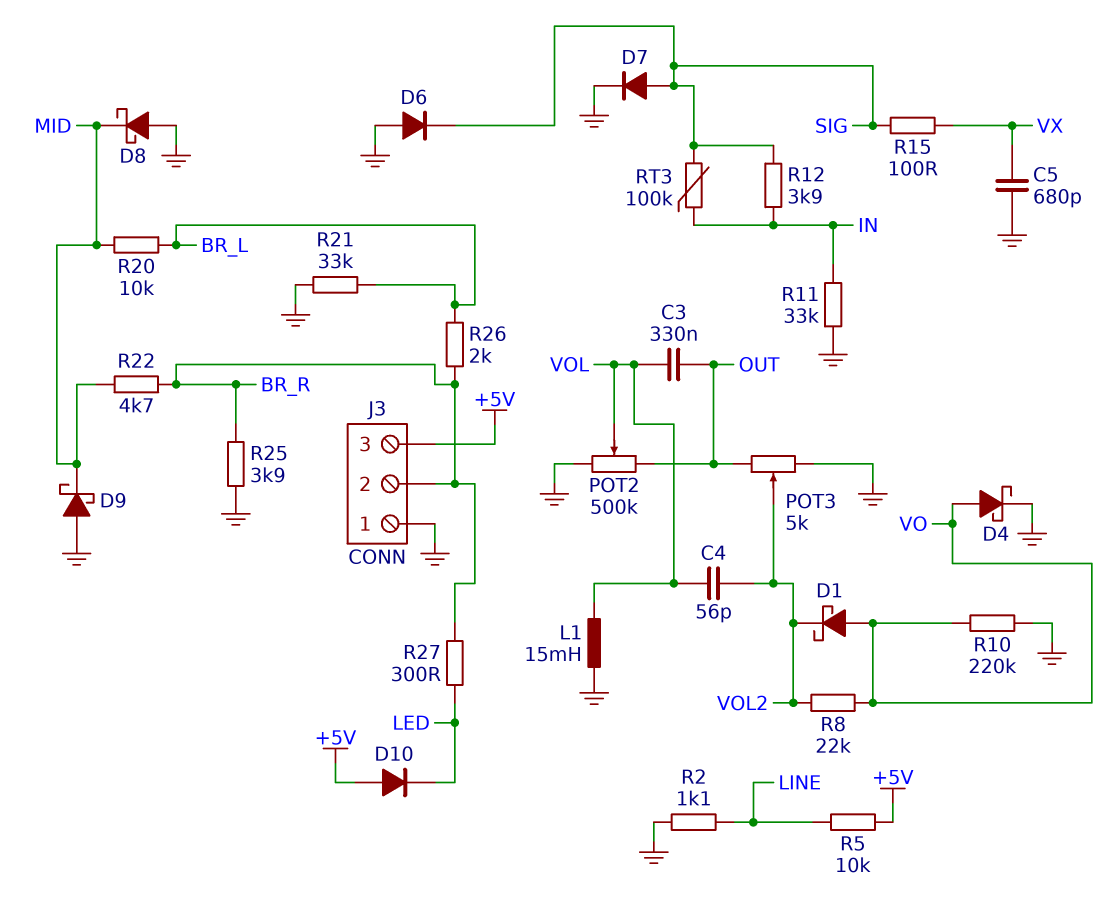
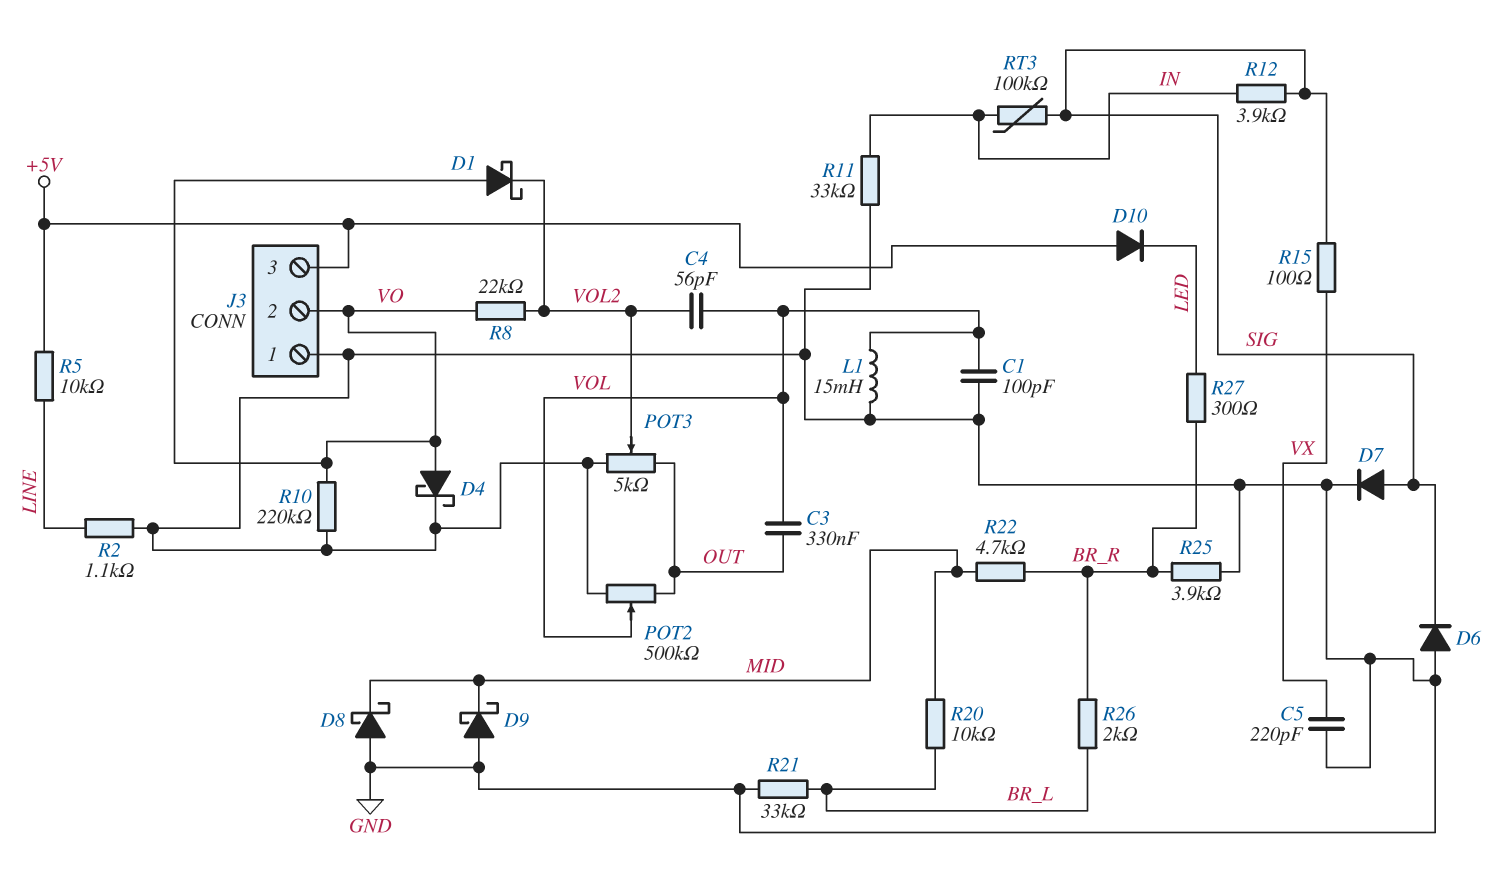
C1: none -> 100pF (GND, VOL)
C5: 680pF (GND, VX) -> 220pF (GND, VX)
J3 pin 2: BR_R -> VO

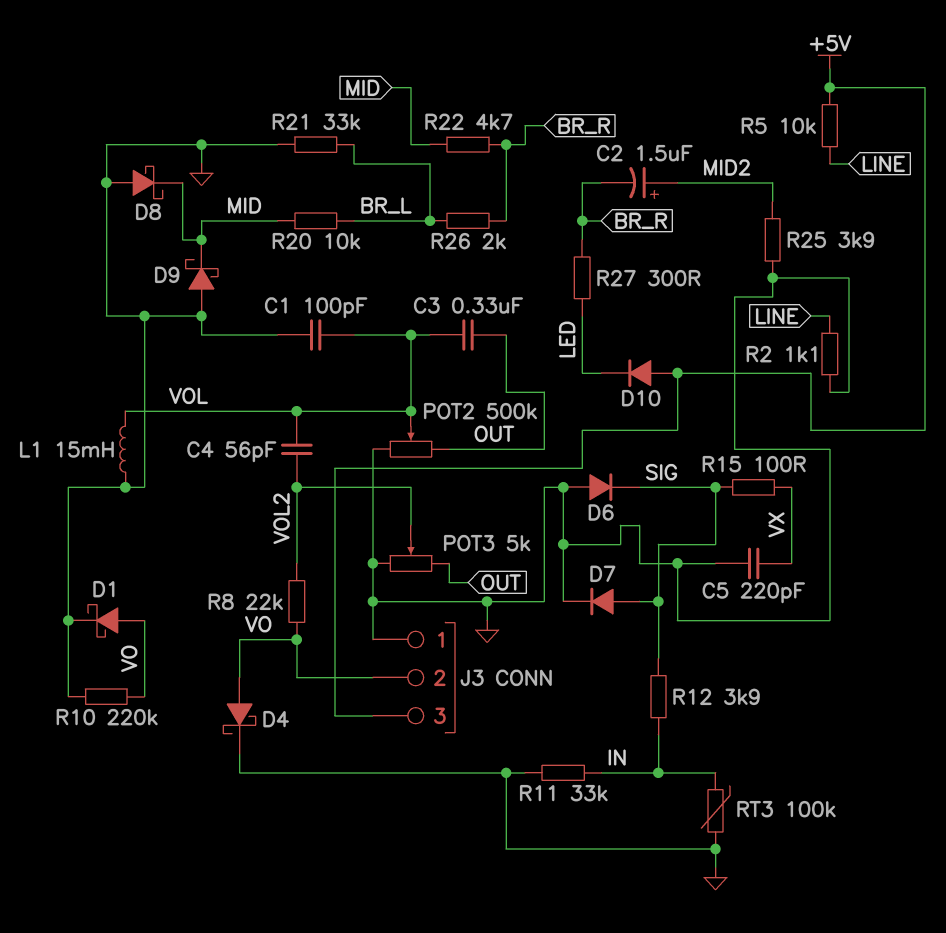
C2: none -> 1.5uF (plus MID2, minus BR_R)
D1: schottky (A VO, K VOL2) -> schottky (A VO, K GND)
R25: 3.9k (BR_R, GND) -> 3.9k (GND, MID2)
RT3: 100k (IN, SIG) -> 100k (GND, IN)

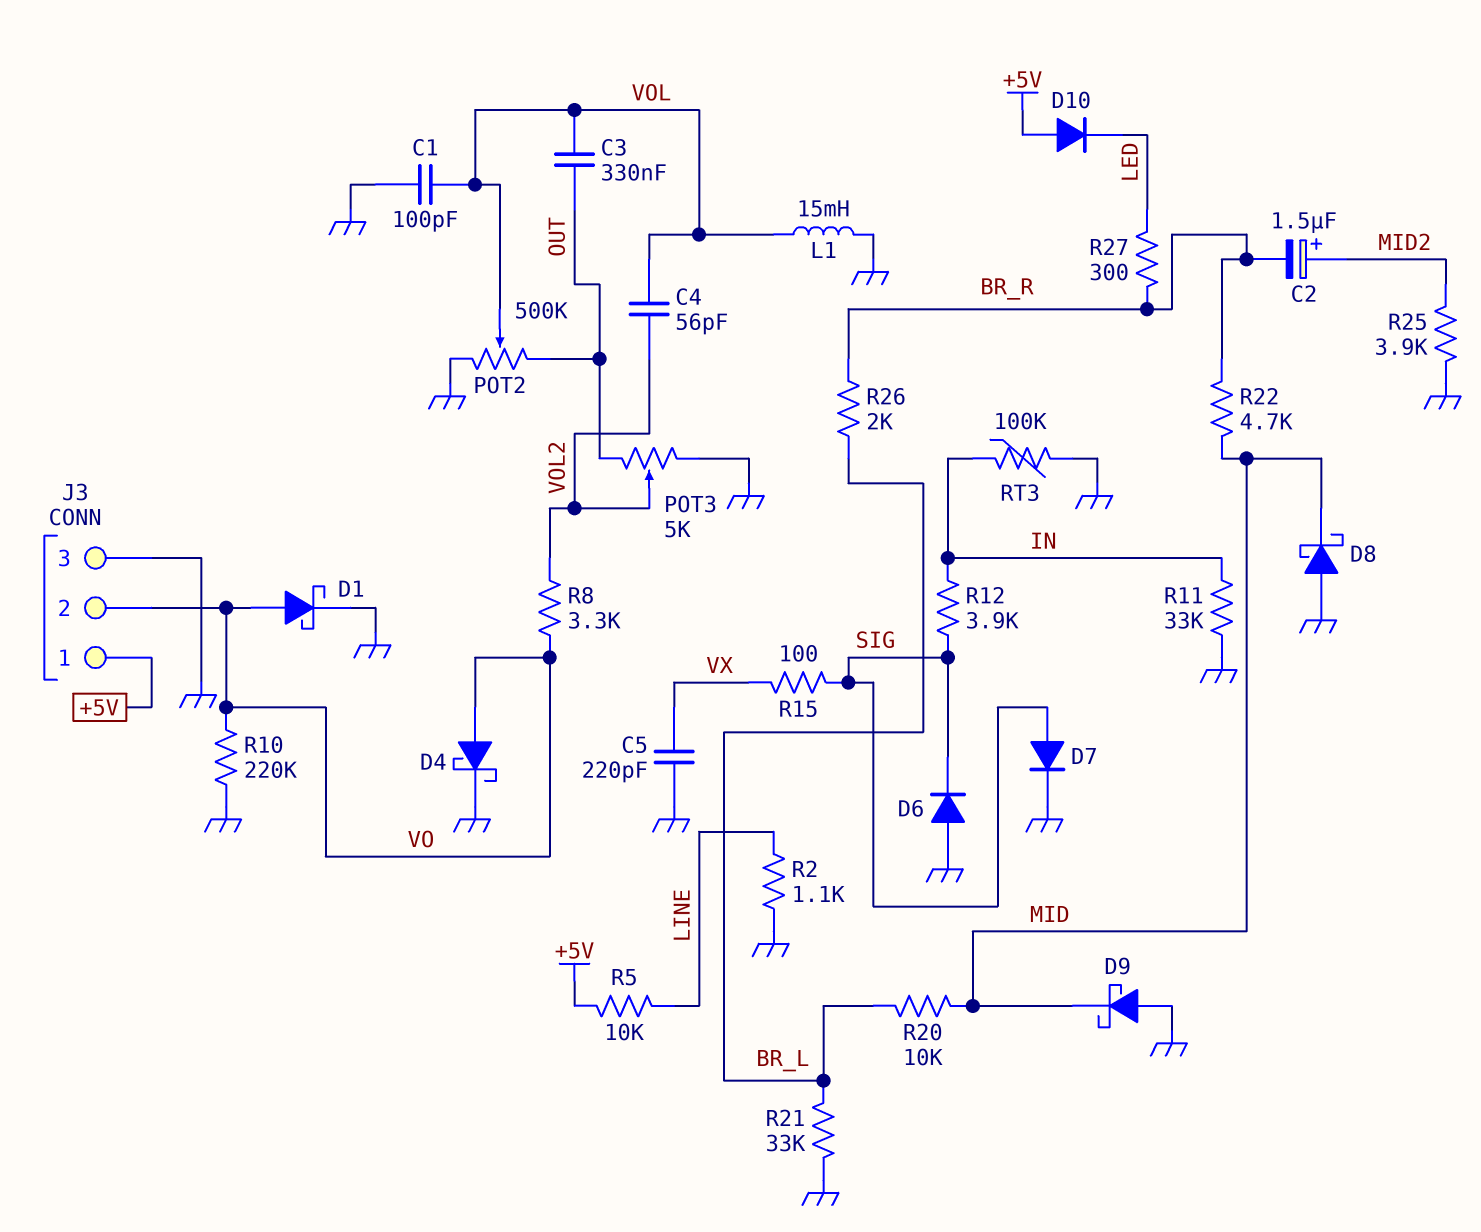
J3 pin 1: GND -> +5V
J3 pin 3: +5V -> GND
R8: 22k (VO, VOL2) -> 3.3k (VO, VOL2)

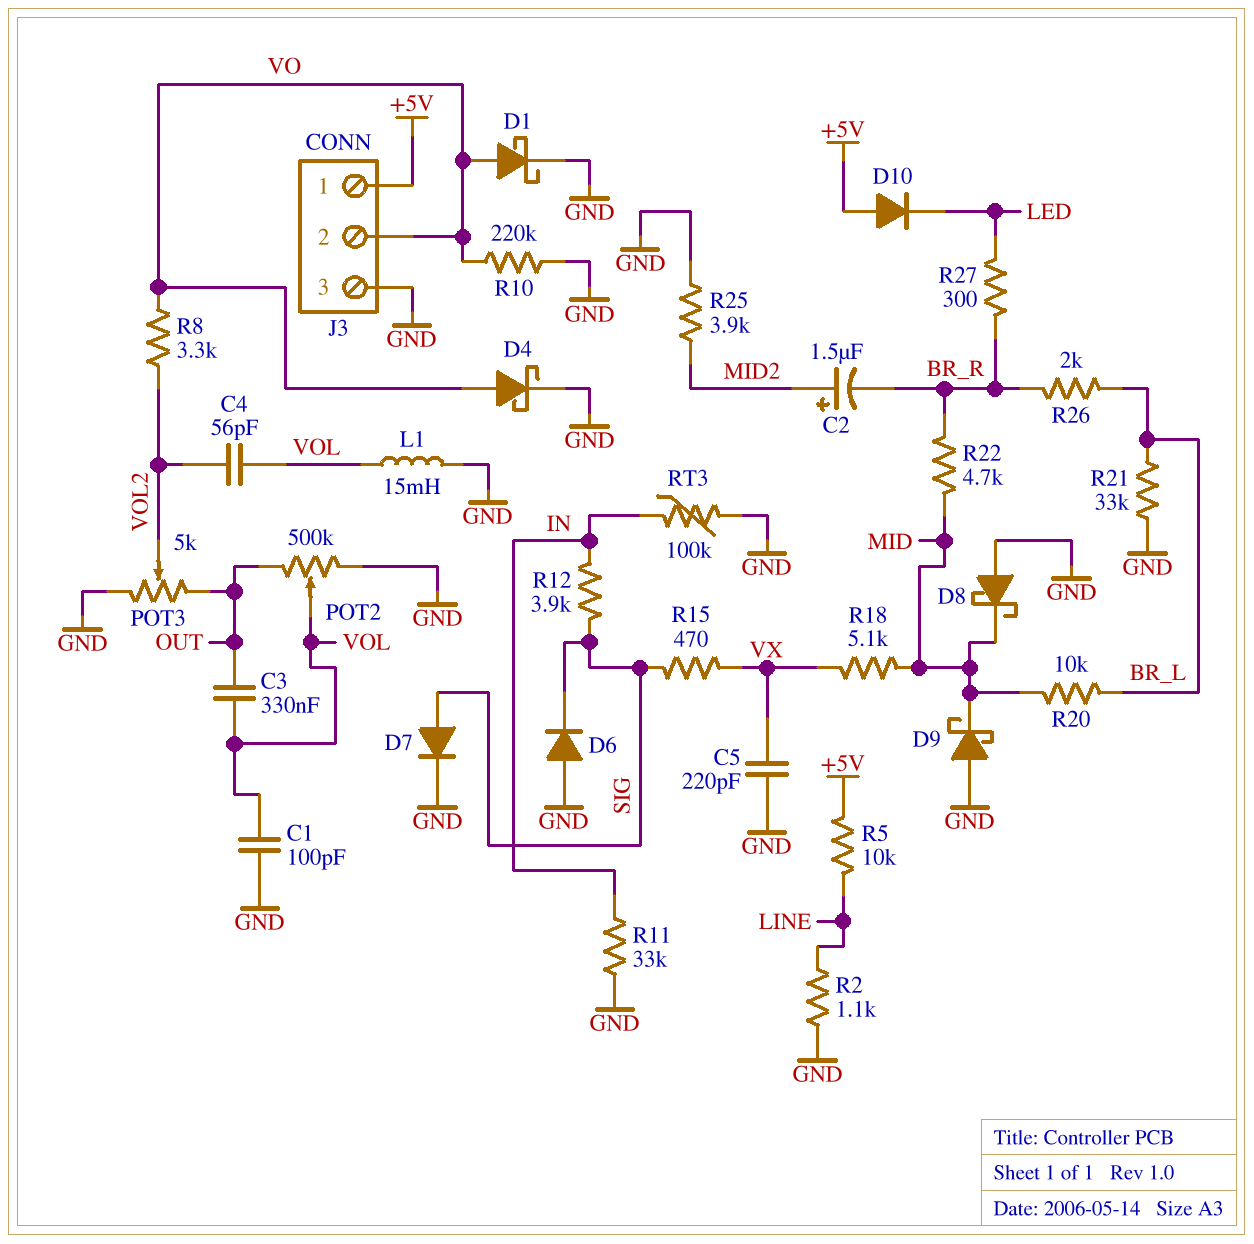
R15: 100 (SIG, VX) -> 470 (SIG, VX)
R18: none -> 5.1k (MID, VX)

